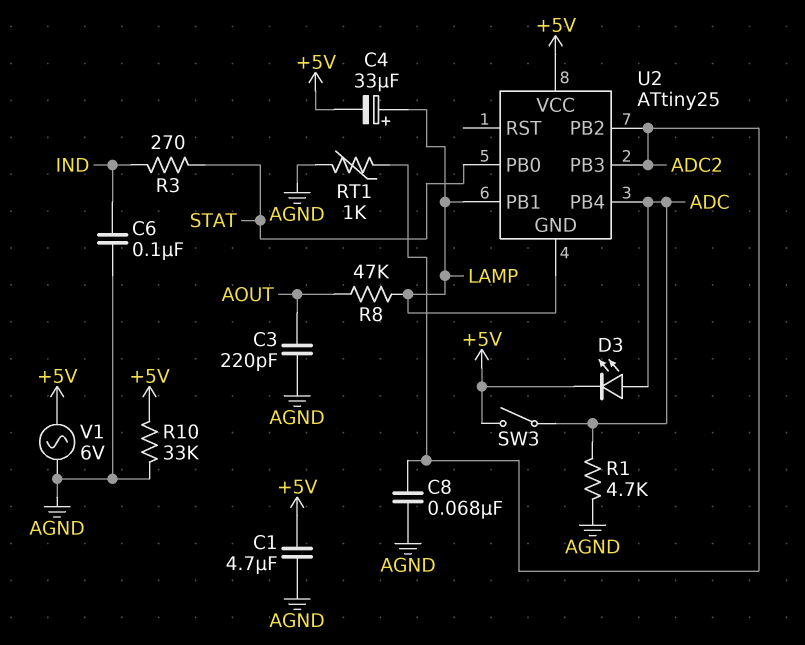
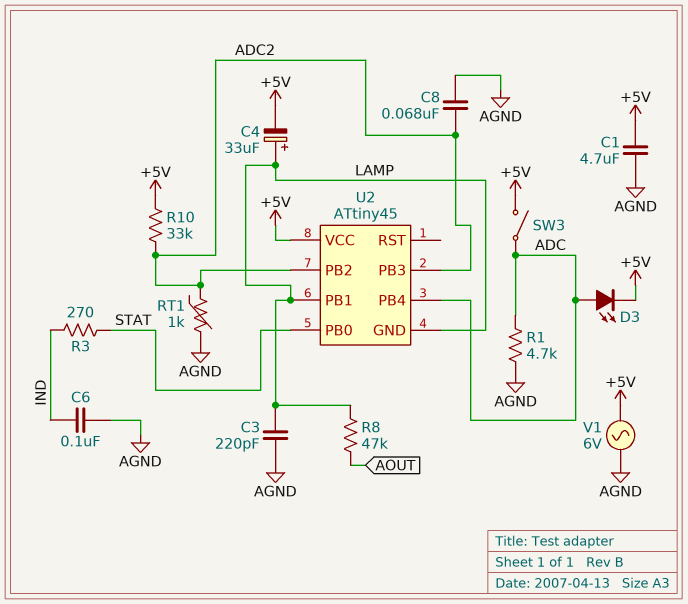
C3: 220pF (AGND, AOUT) -> 220pF (AGND, LAMP)
R10: 33k (+5V, AGND) -> 33k (+5V, ADC2)
U2: ATtiny25 -> ATtiny45

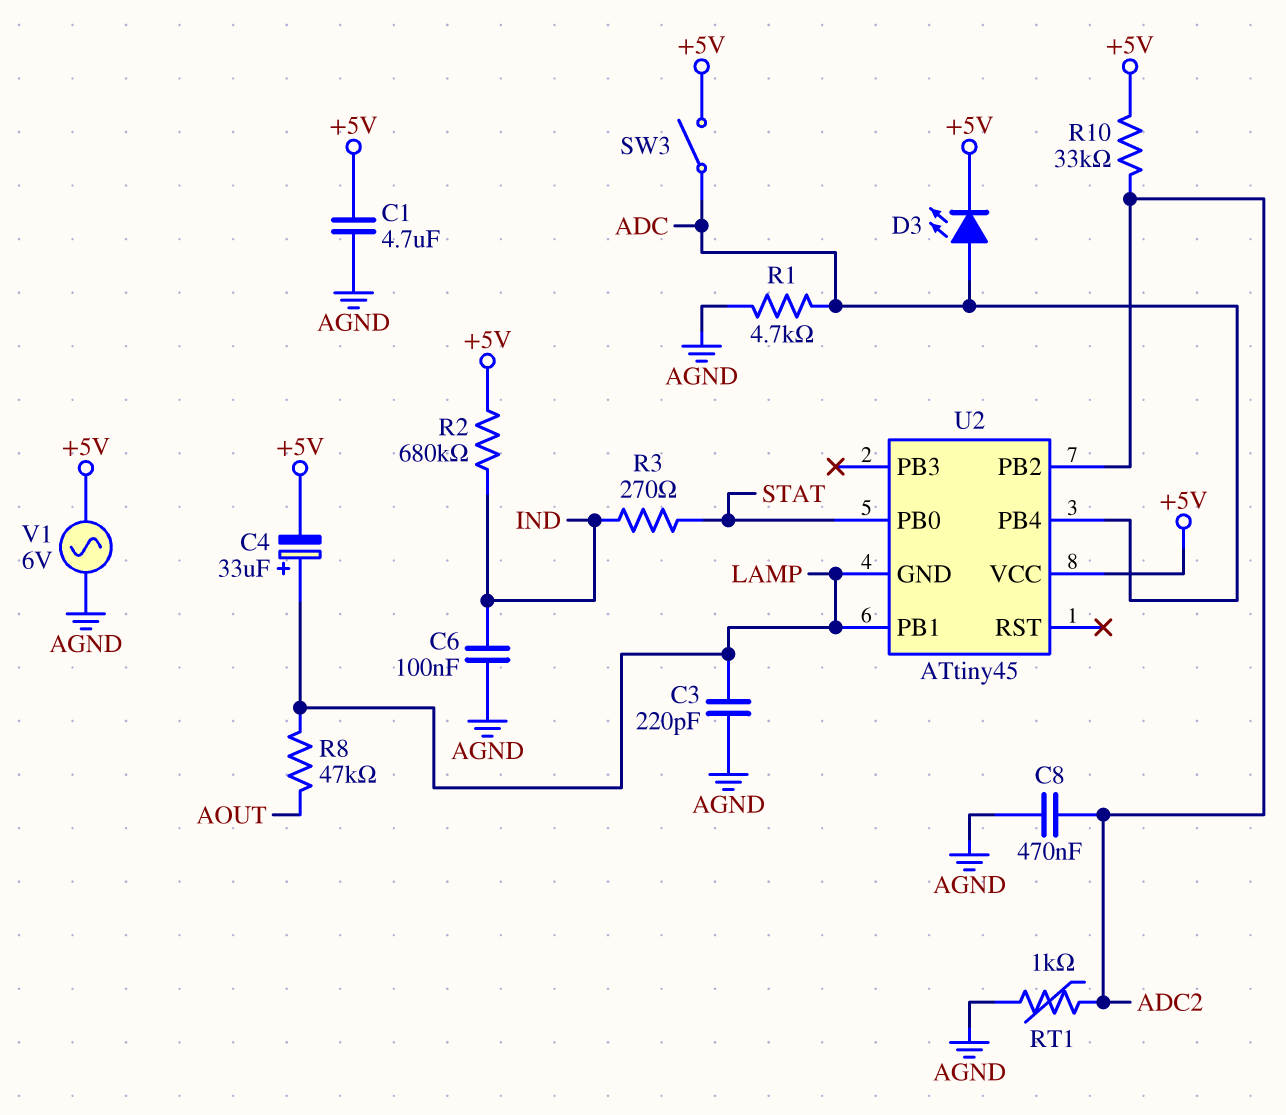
C8: 68nF (ADC2, AGND) -> 470nF (ADC2, AGND)
R2: none -> 680k (+5V, IND)
U2 pin PB3: ADC2 -> none

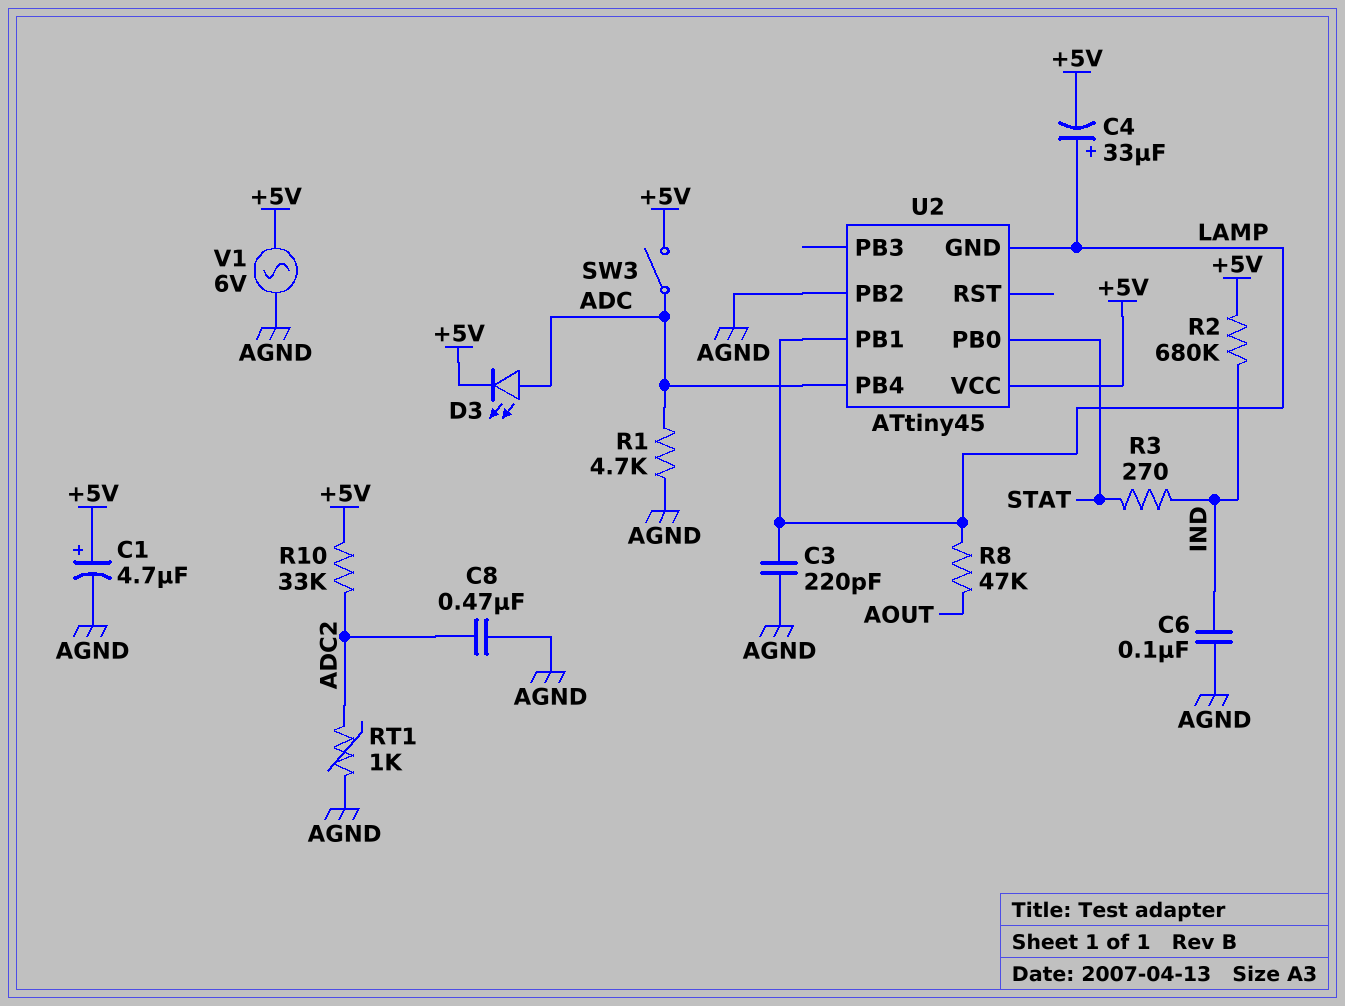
C1: 4.7uF (+5V, AGND) -> 4.7uF (plus +5V, minus AGND)
U2 pin PB2: ADC2 -> AGND

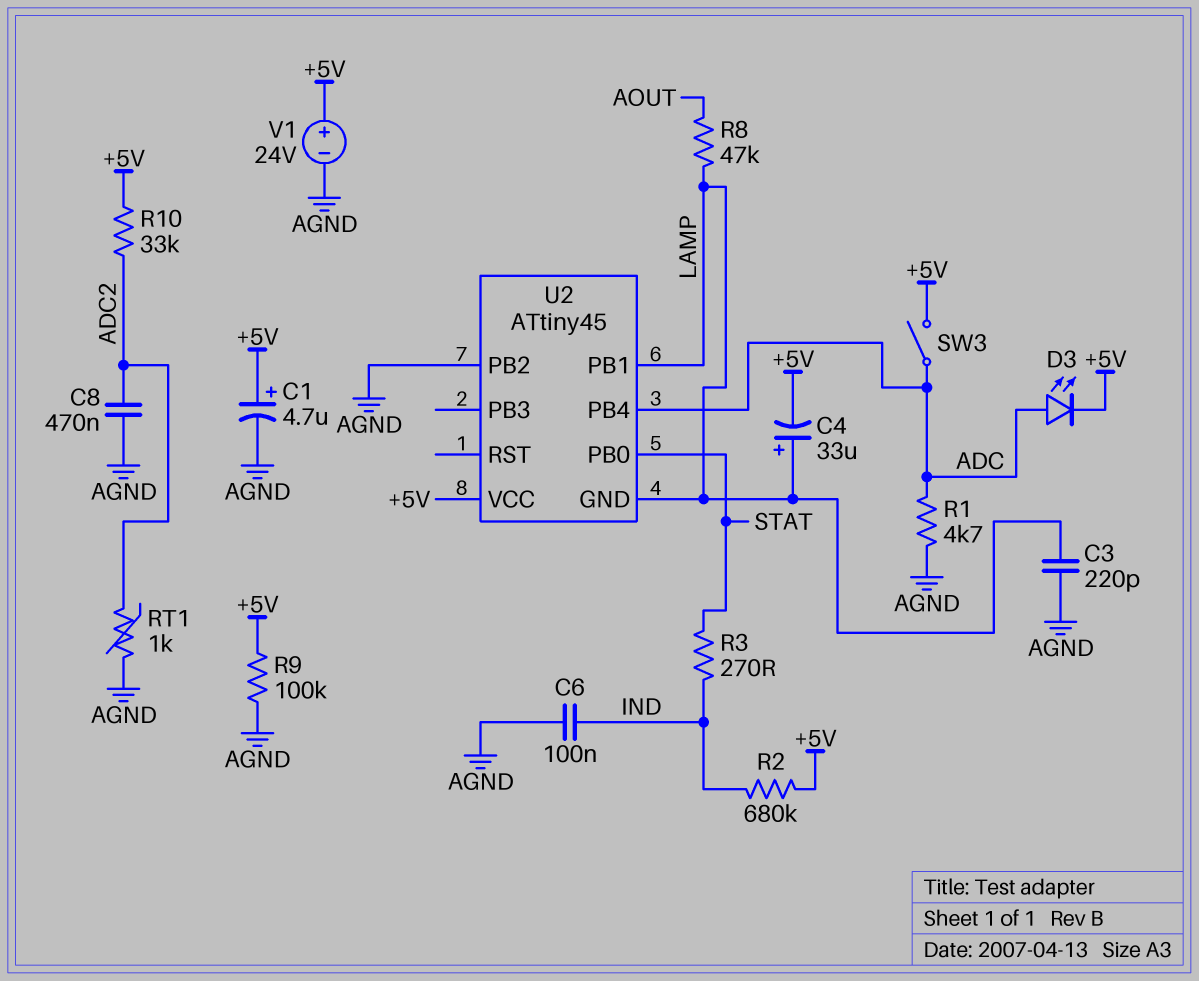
R9: none -> 100k (+5V, AGND)
V1: AC 6V (+5V, AGND) -> 24V (plus +5V, minus AGND)

